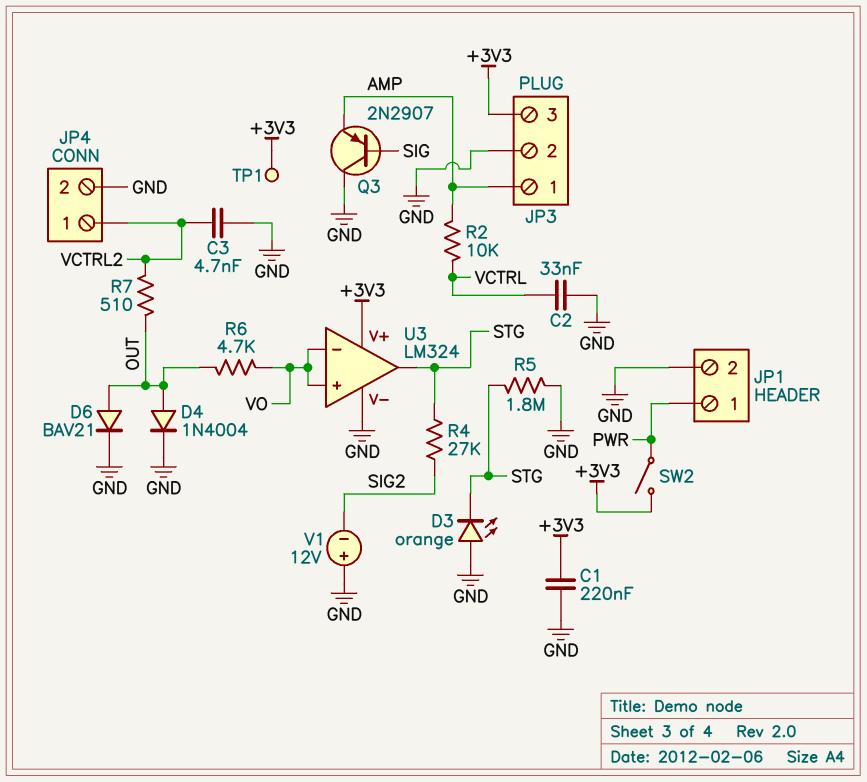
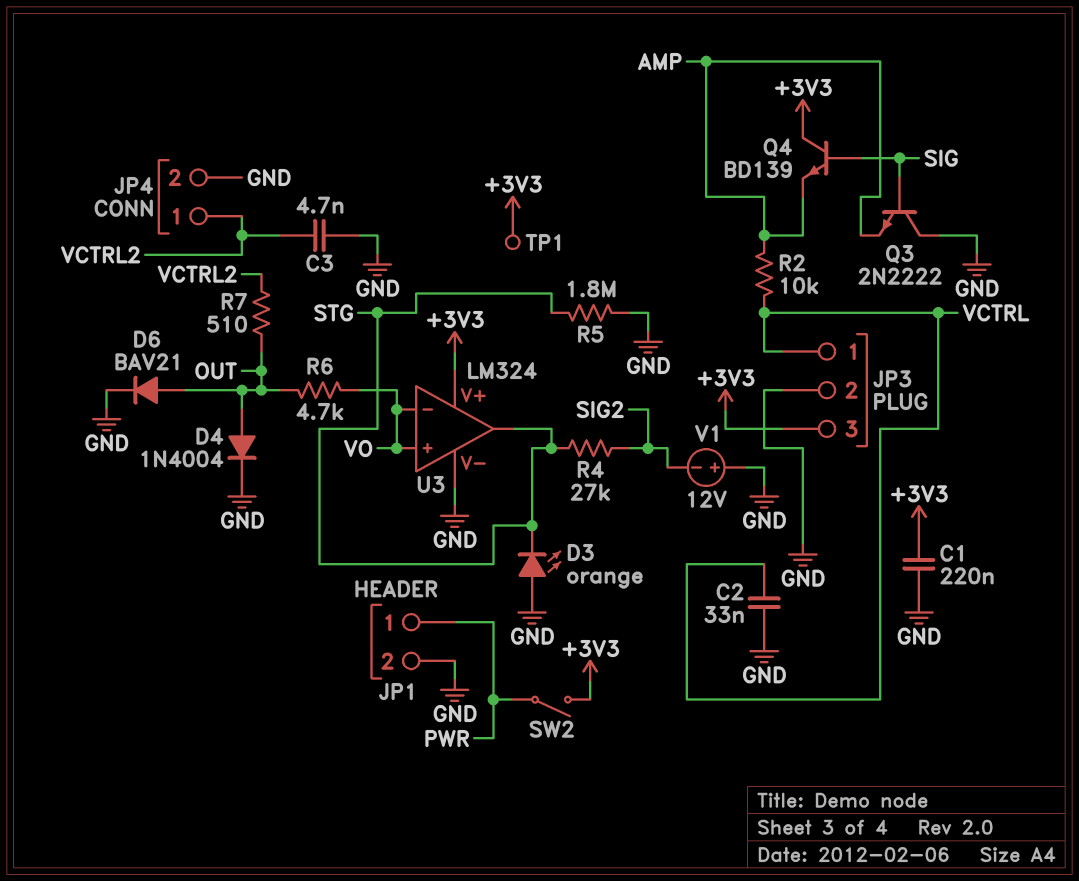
JP3 pin 1: AMP -> VCTRL
Q3: PNP 2N2907 (B SIG, C GND, E AMP) -> NPN 2N2222 (B SIG, C GND, E AMP)
Q4: none -> NPN BD139 (B SIG, C +3V3, E AMP)

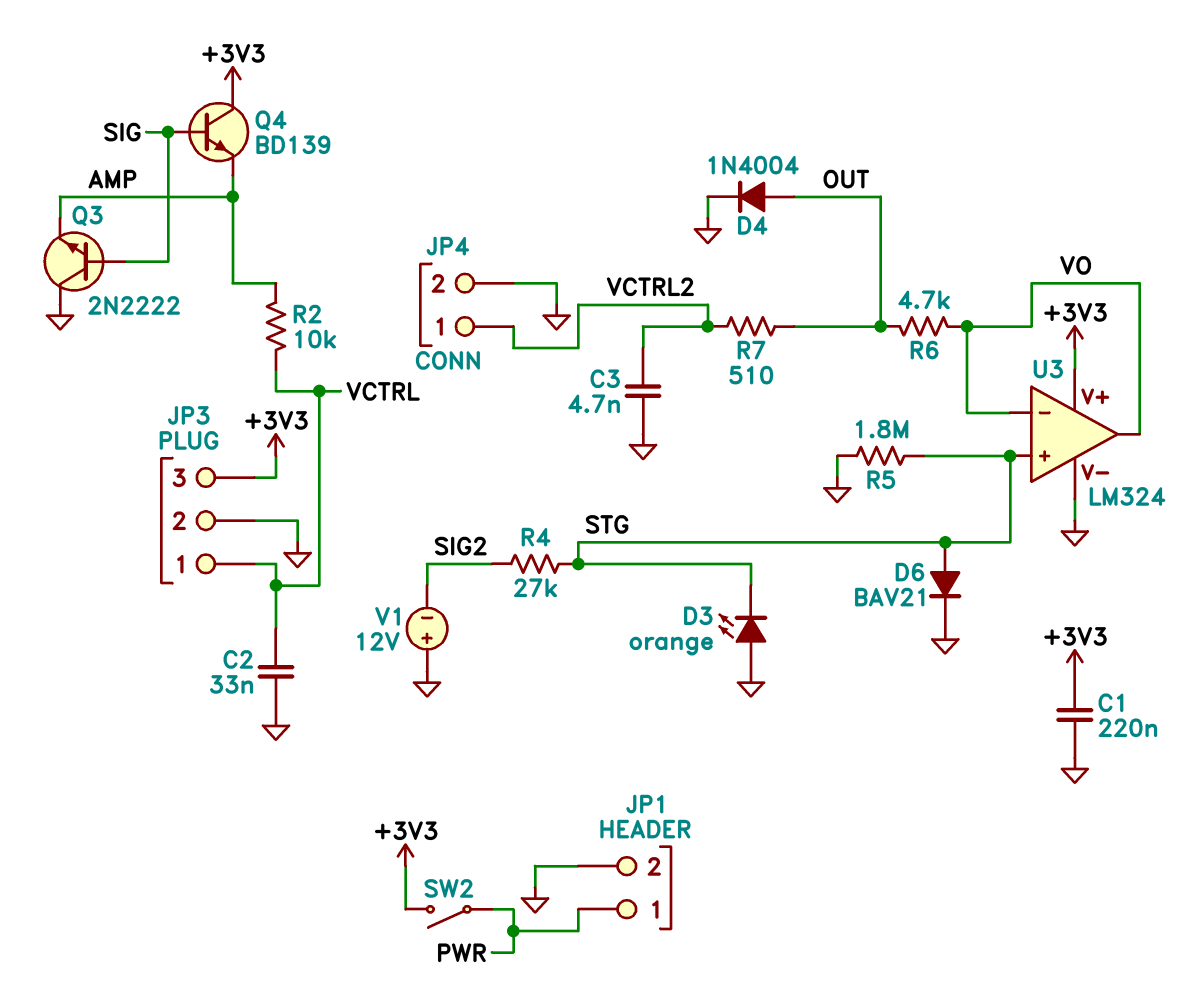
D6: diode BAV21 (A OUT, K GND) -> diode BAV21 (A STG, K GND)
TP1: test point (+3V3) -> none
U3 pin in+: VO -> STG
U3 pin out: STG -> VO

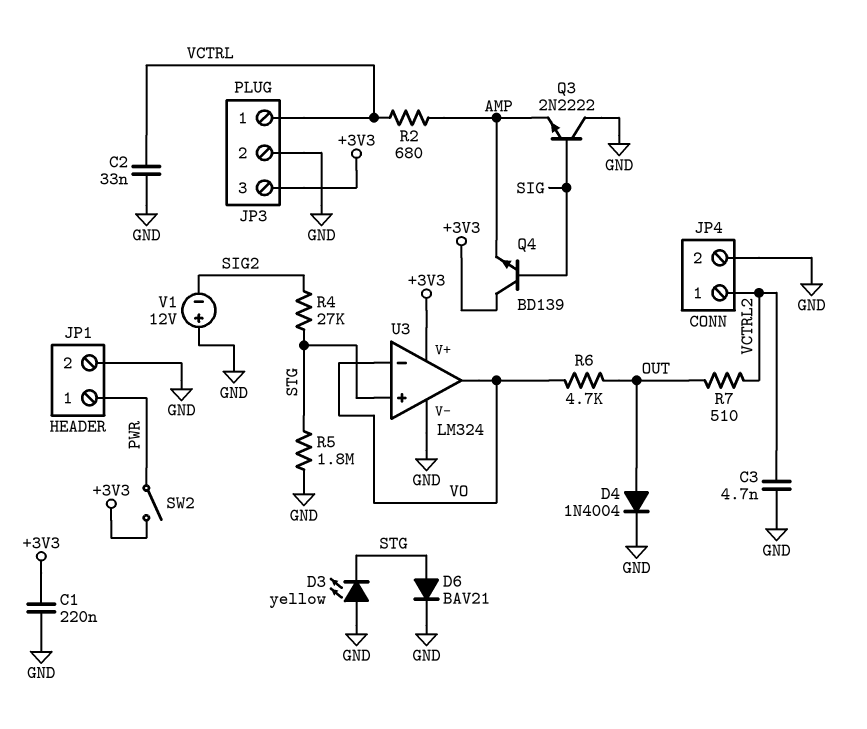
D3: LED orange (A GND, K STG) -> LED yellow (A GND, K STG)
R2: 10k (AMP, VCTRL) -> 680 (AMP, VCTRL)

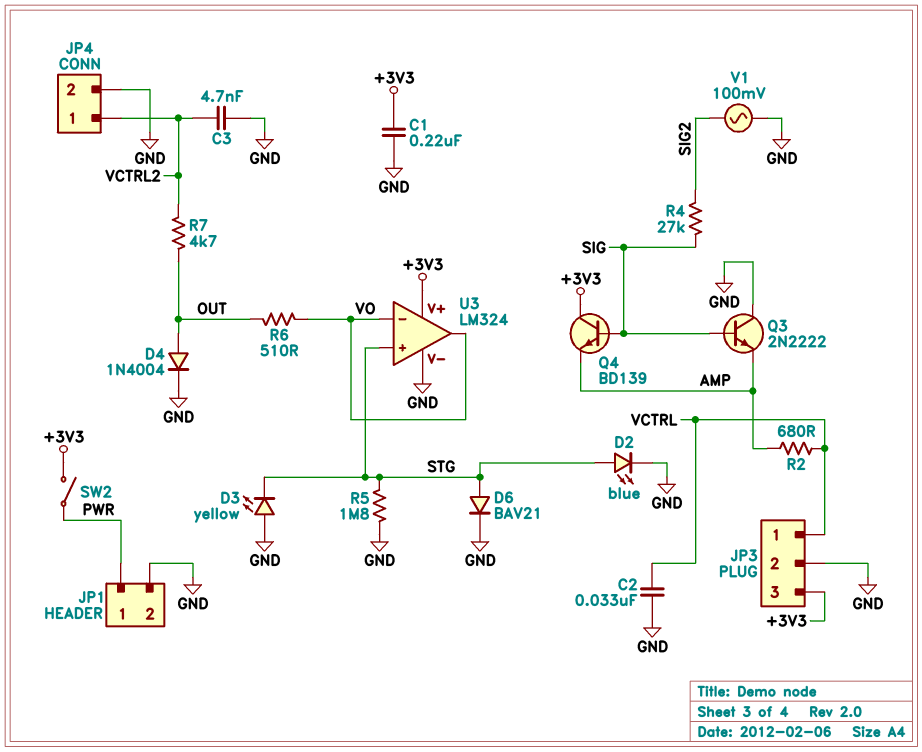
D2: none -> LED blue (A STG, K GND)
R4: 27k (SIG2, STG) -> 27k (SIG, SIG2)
R6: 4.7k (OUT, VO) -> 510 (OUT, VO)
R7: 510 (OUT, VCTRL2) -> 4.7k (OUT, VCTRL2)
V1: 12V (plus GND, minus SIG2) -> AC 100mV (GND, SIG2)

